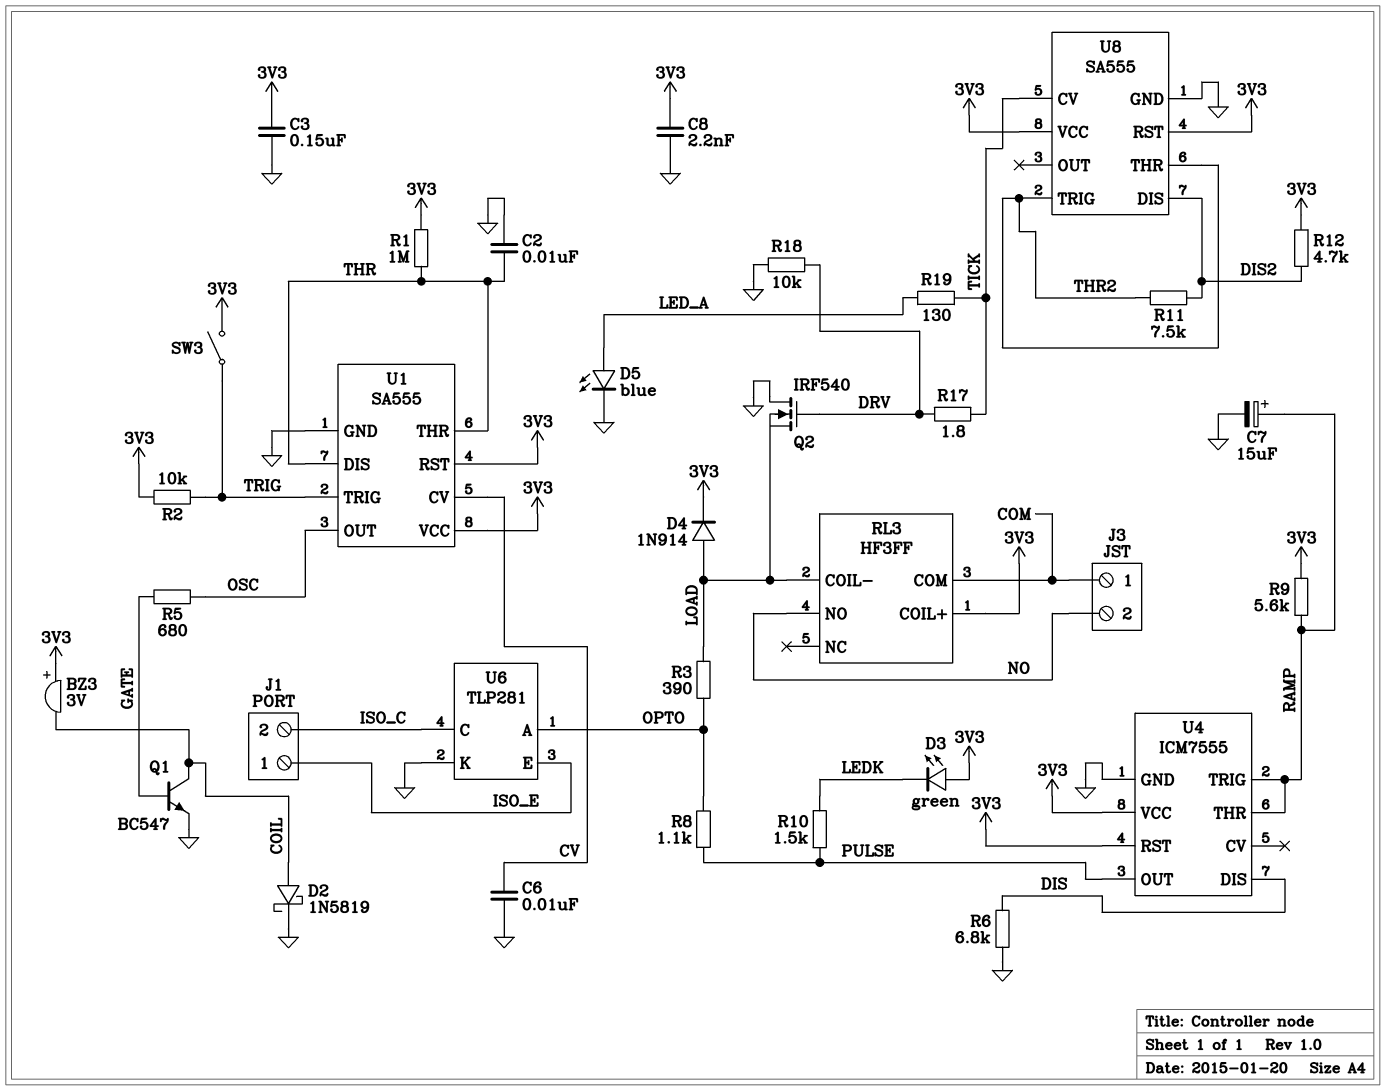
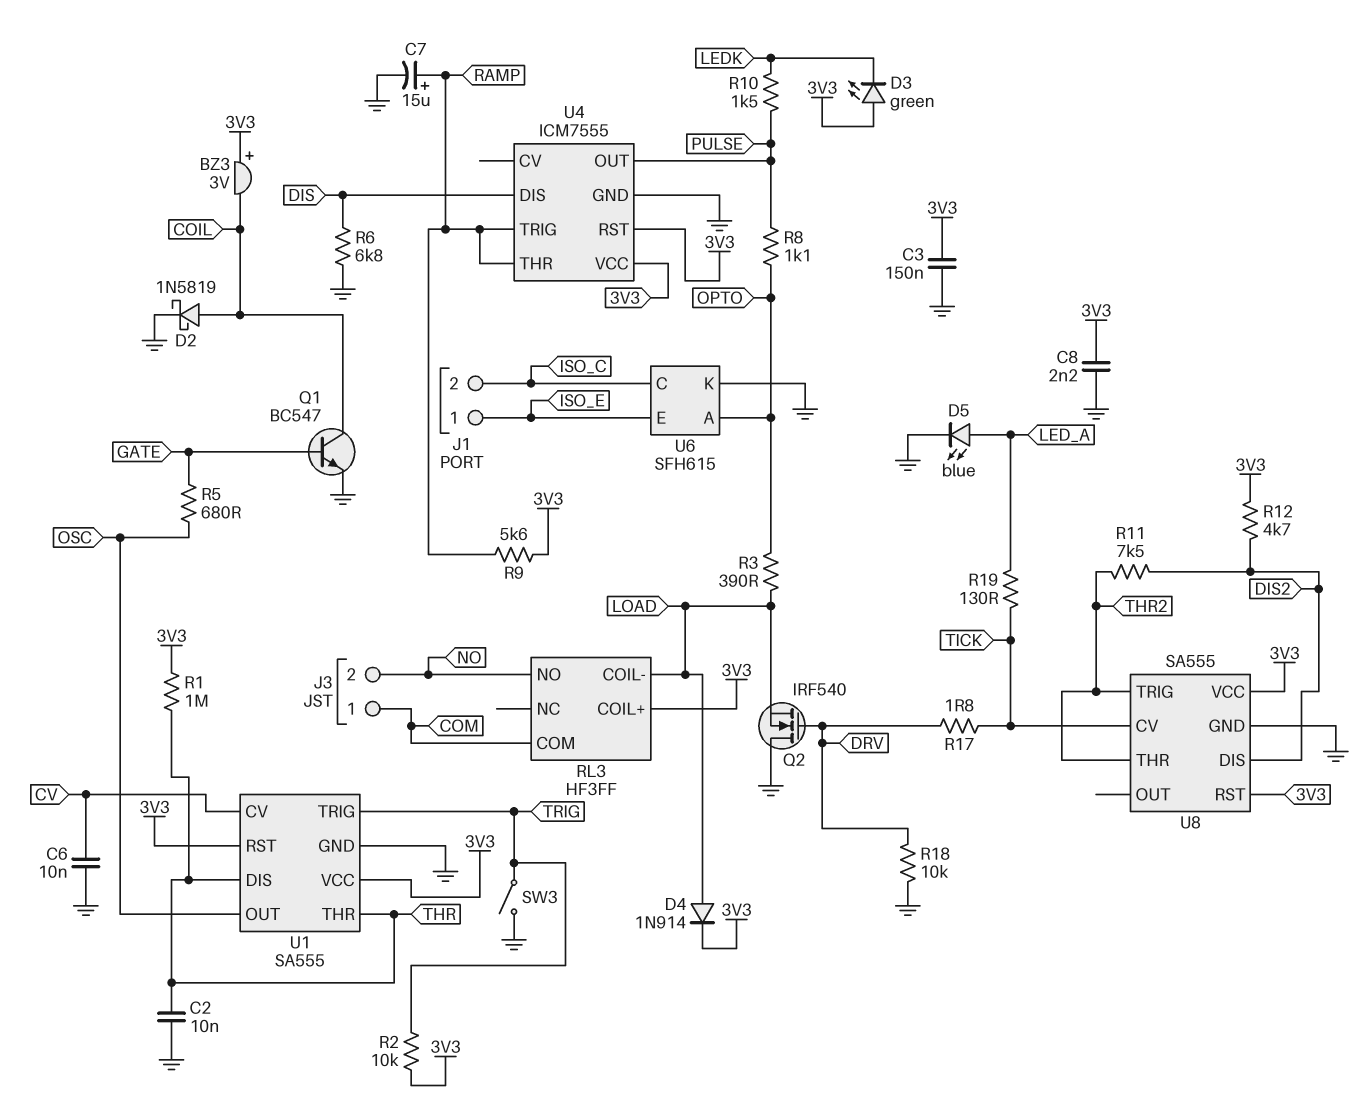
SW3: switch (3V3, TRIG) -> switch (GND, TRIG)
U6: TLP281 -> SFH615

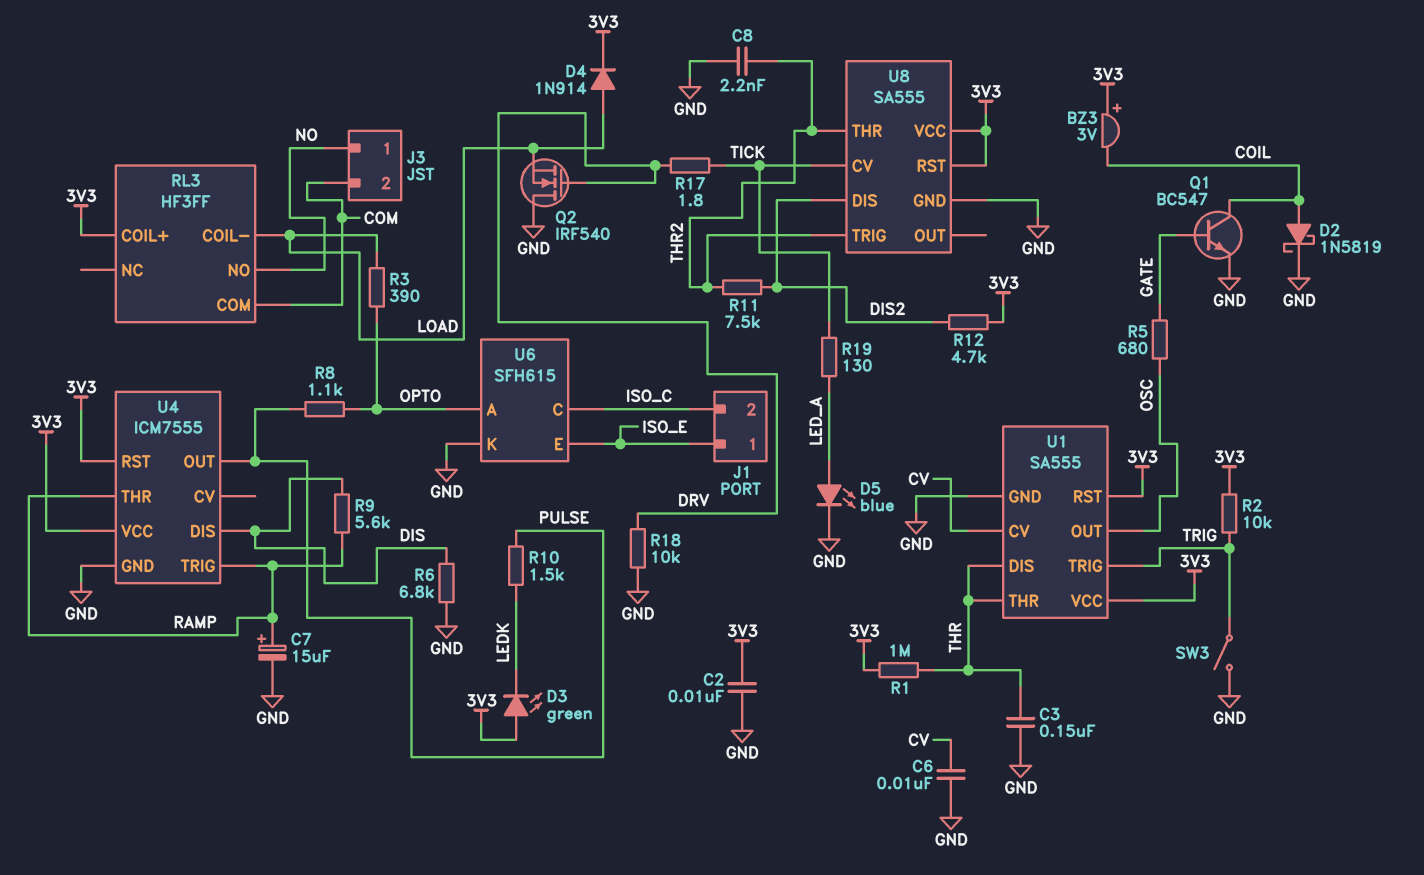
C2: 10nF (GND, THR) -> 10nF (3V3, GND)
C3: 150nF (3V3, GND) -> 150nF (GND, THR)
C8: 2.2nF (3V3, GND) -> 2.2nF (GND, THR2)
J3 pin 1: COM -> NO
J3 pin 2: NO -> COM
R9: 5.6k (3V3, RAMP) -> 5.6k (DIS, RAMP)

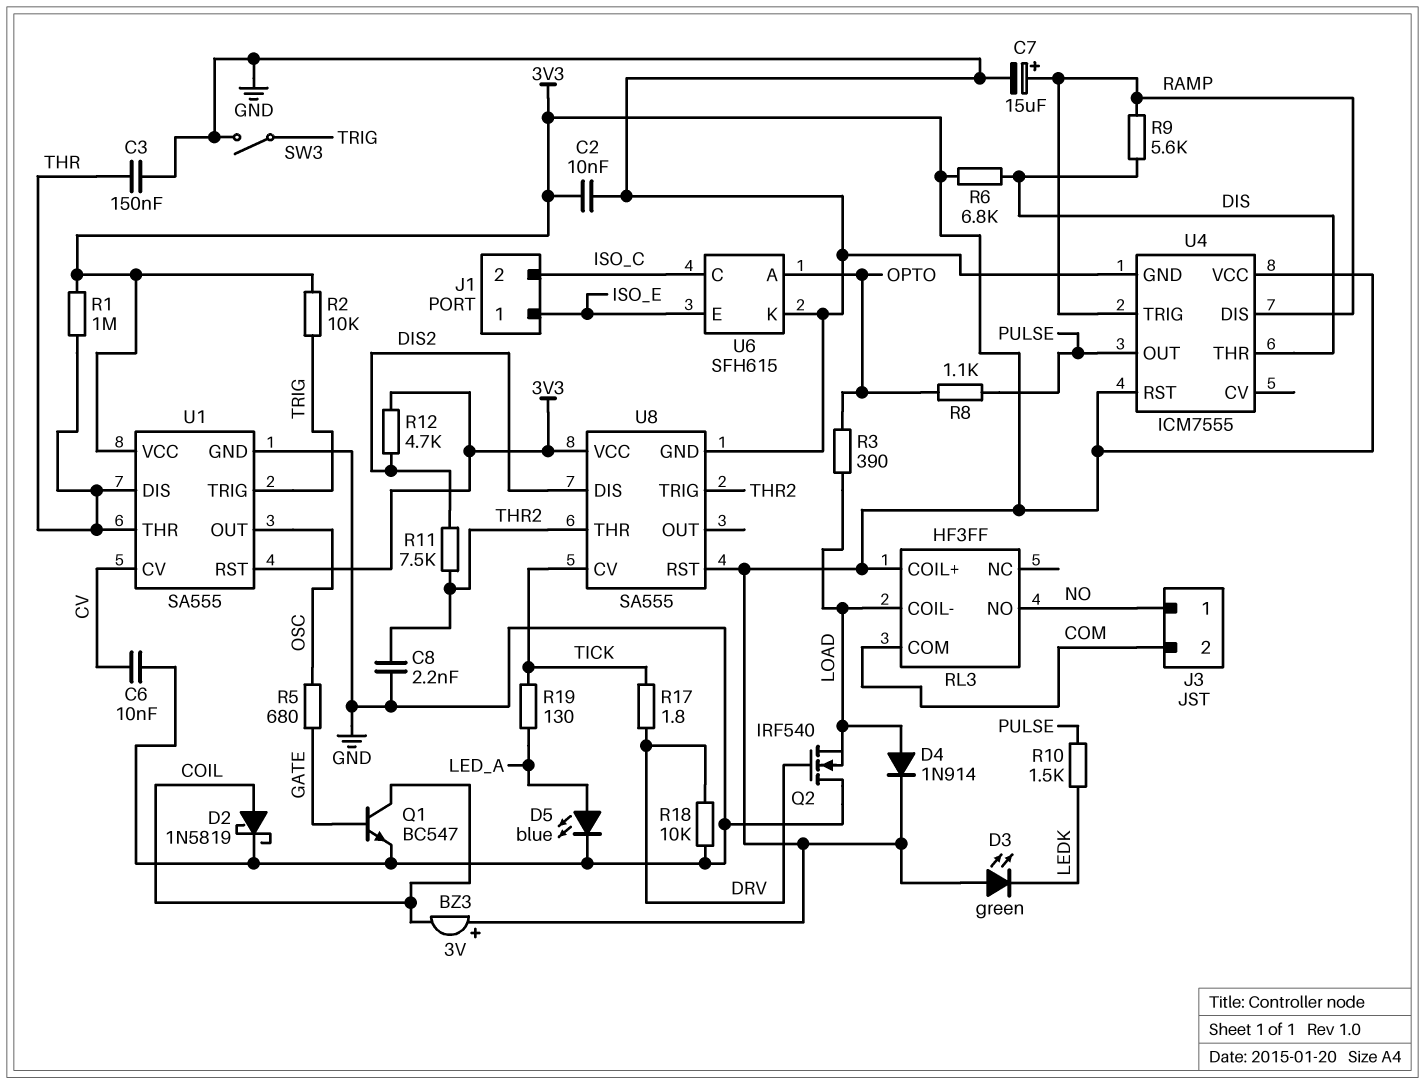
R6: 6.8k (DIS, GND) -> 6.8k (3V3, DIS)
U4 pin DIS: DIS -> RAMP
U4 pin THR: RAMP -> DIS

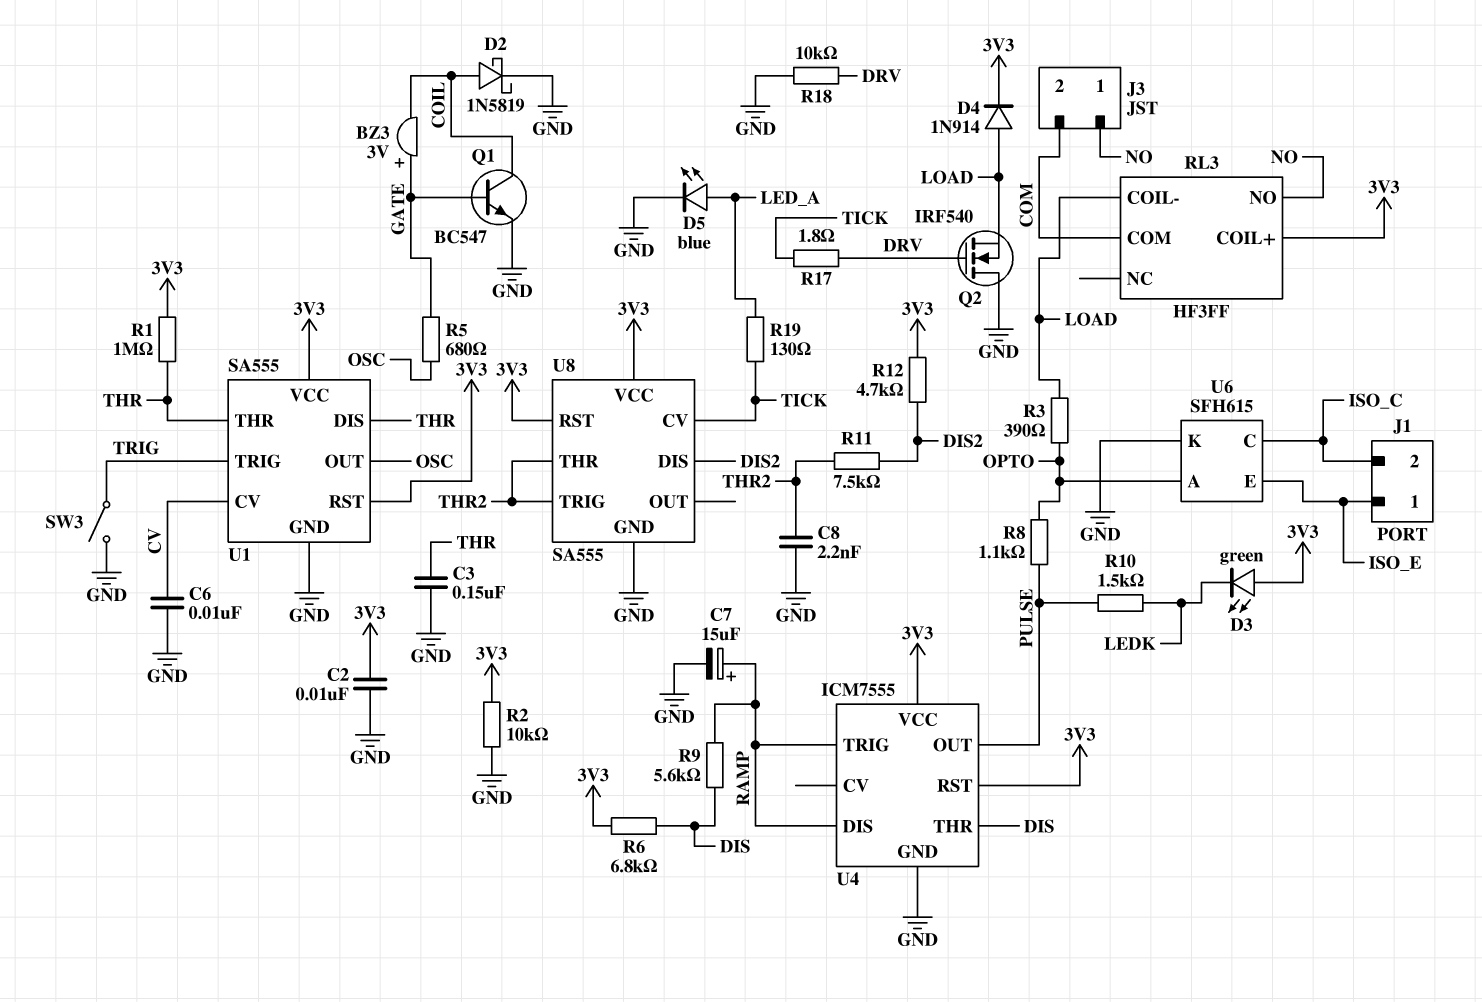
BZ3: buzzer 3V (plus 3V3, minus COIL) -> buzzer 3V (plus GATE, minus COIL)
R2: 10k (3V3, TRIG) -> 10k (3V3, GND)

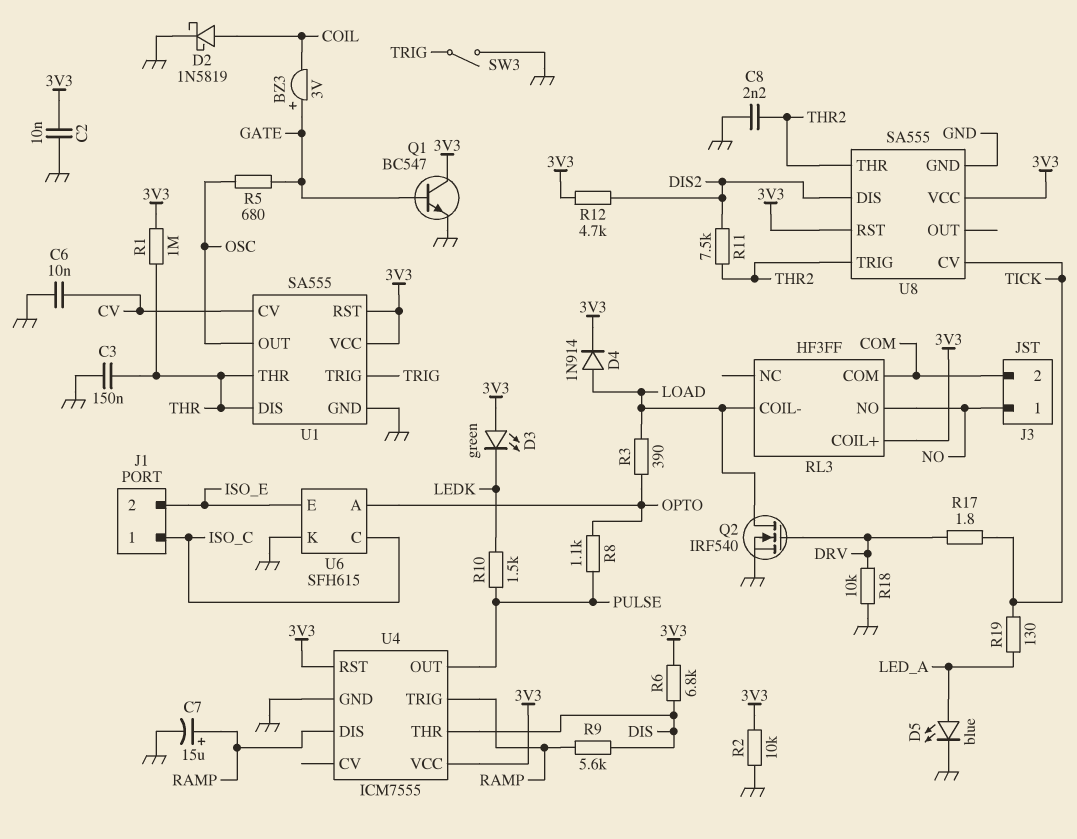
J1 pin 1: ISO_E -> ISO_C
J1 pin 2: ISO_C -> ISO_E
Q1: NPN BC547 (B GATE, C COIL, E GND) -> NPN BC547 (B GATE, C 3V3, E GND)
Q2: NMOS IRF540 (G DRV, D GND, S LOAD) -> NMOS IRF540 (G DRV, D LOAD, S GND)

